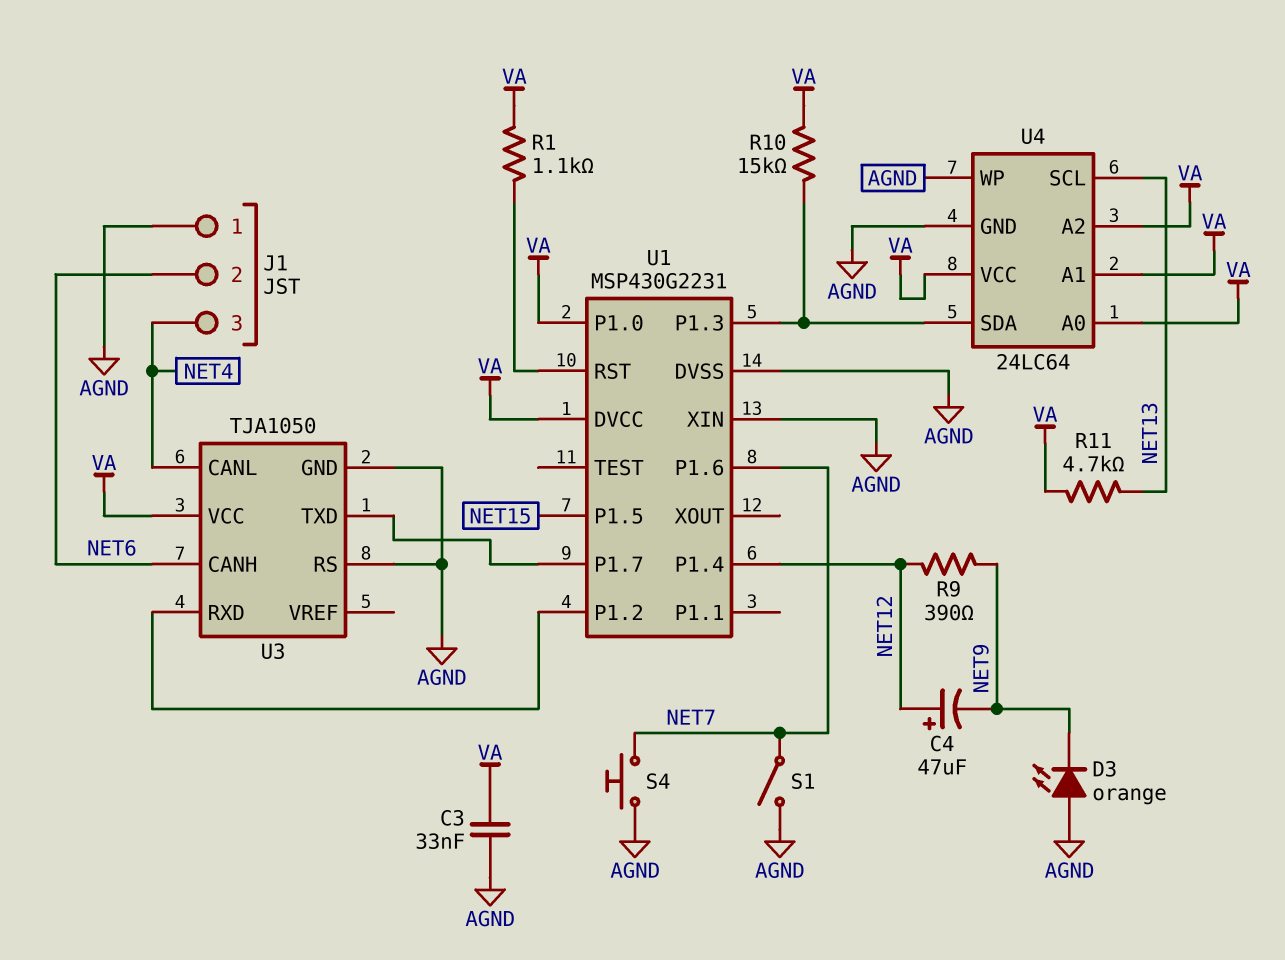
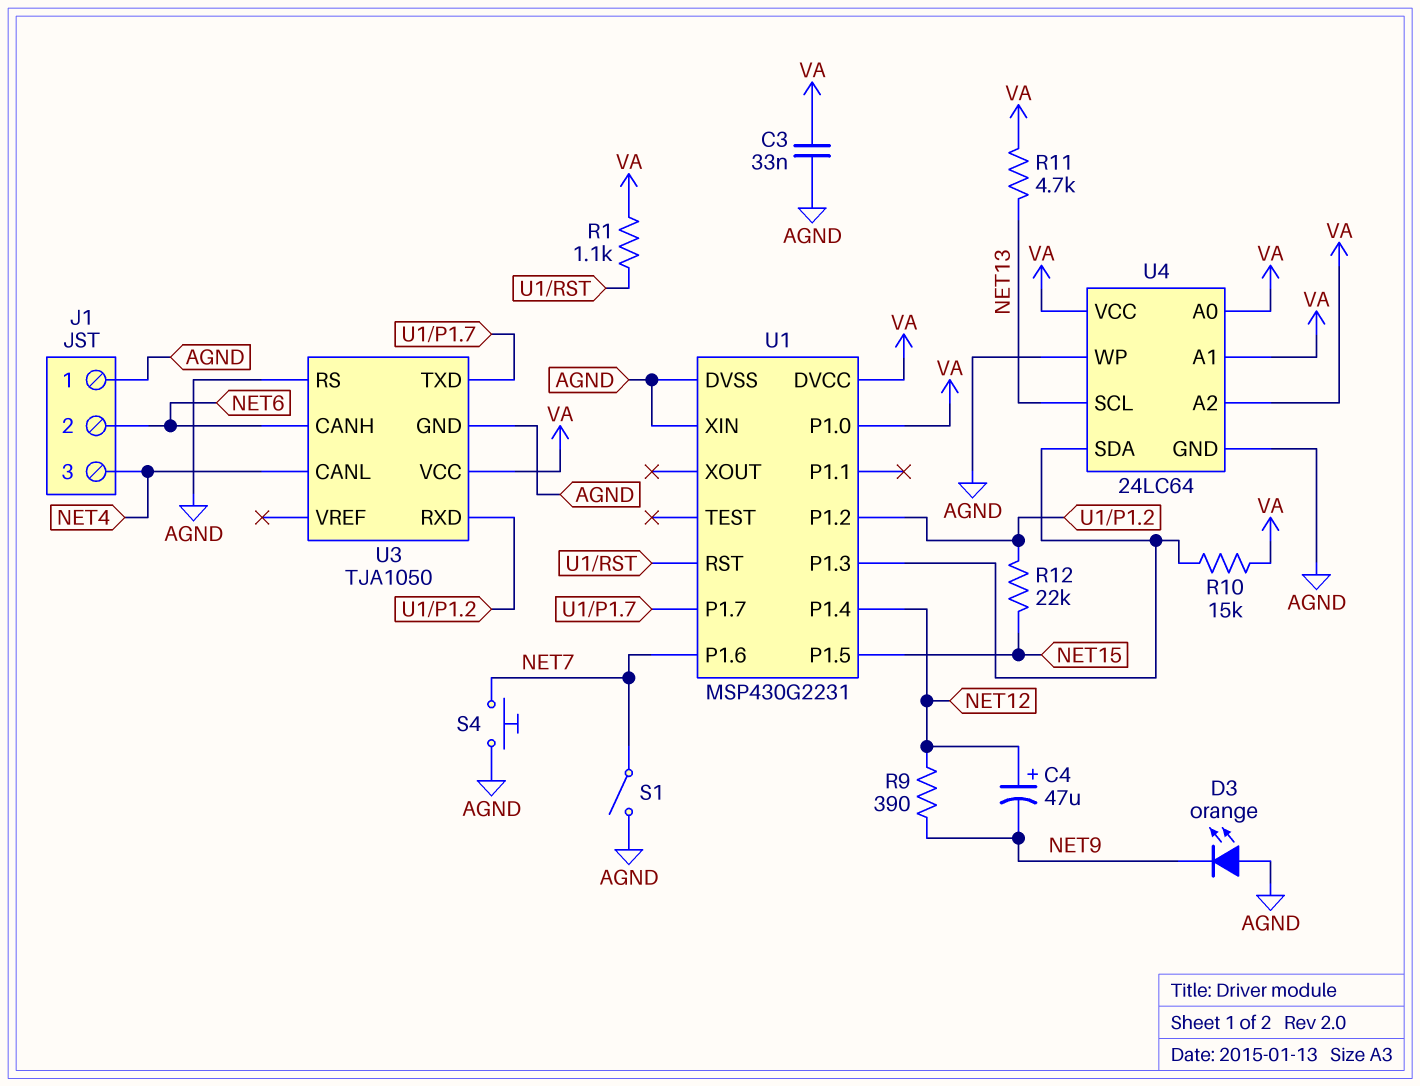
R12: none -> 22k (NET15, U1/P1.2)

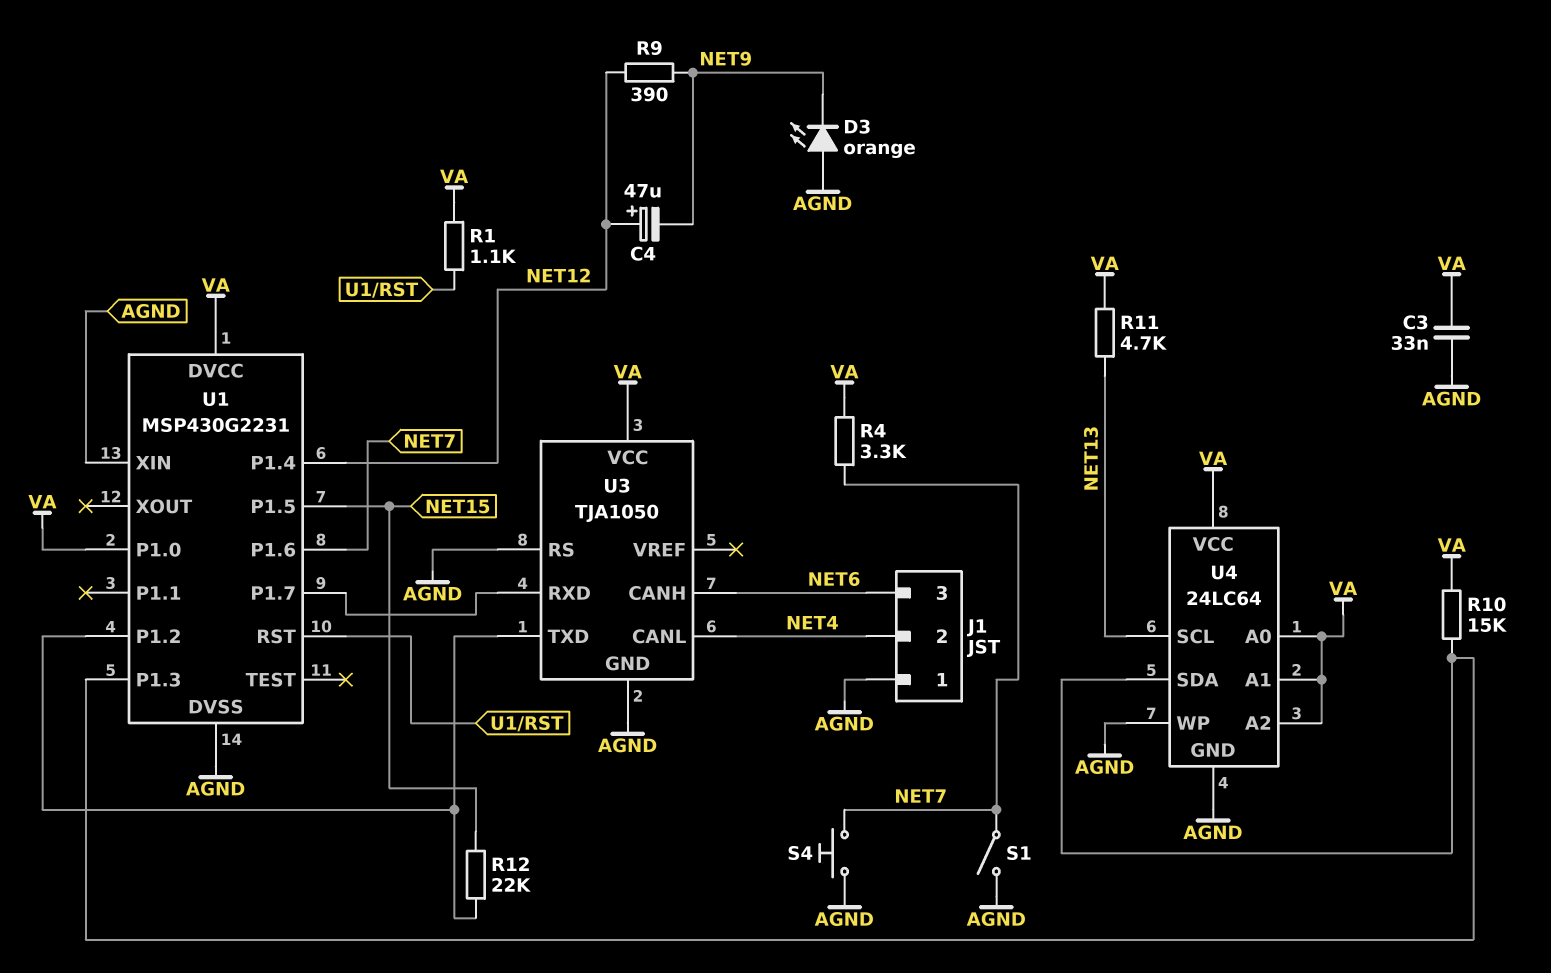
J1 pin 2: NET6 -> NET4
J1 pin 3: NET4 -> NET6
R4: none -> 3.3k (NET7, VA)
U3 pin RXD: U1/P1.2 -> U1/P1.7
U3 pin TXD: U1/P1.7 -> U1/P1.2

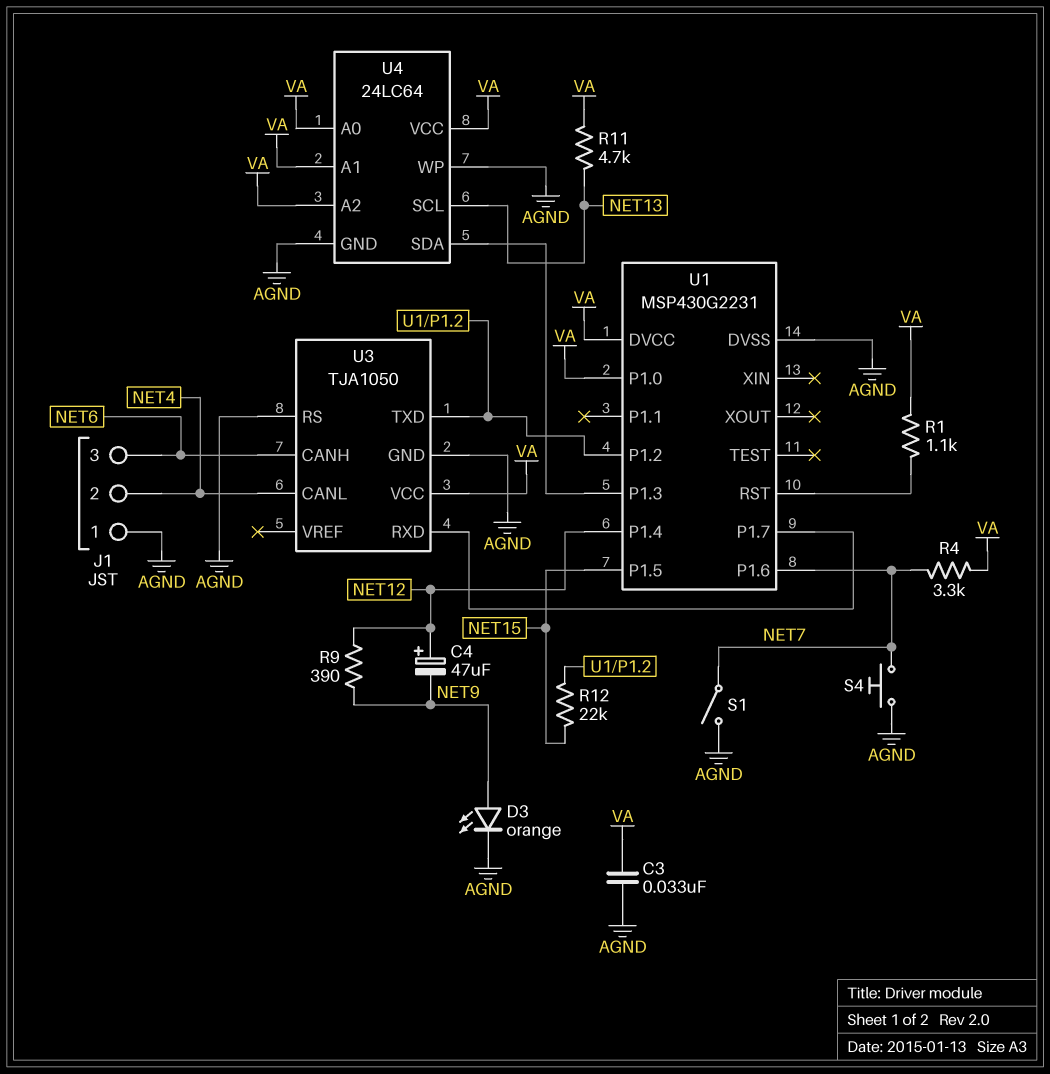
D3: LED orange (A AGND, K NET9) -> LED orange (A NET9, K AGND)
R10: 15k (U1/P1.3, VA) -> none
U1 pin XIN: AGND -> none

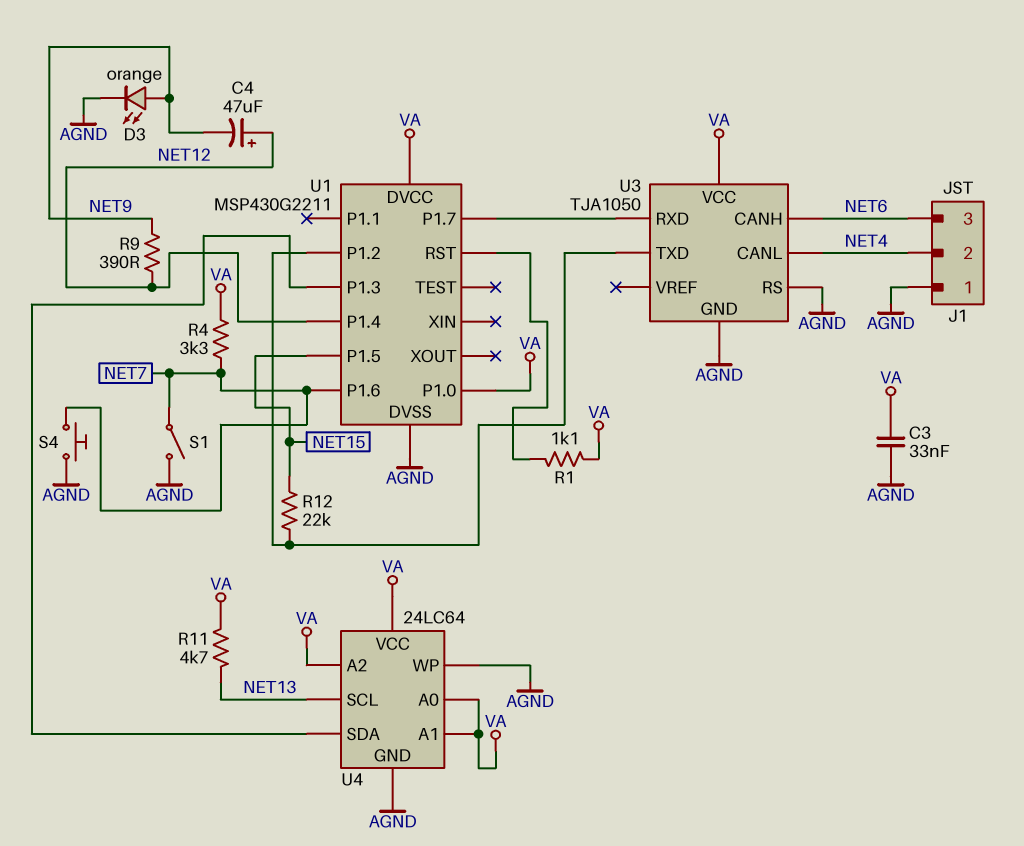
U1: MSP430G2231 -> MSP430G2211

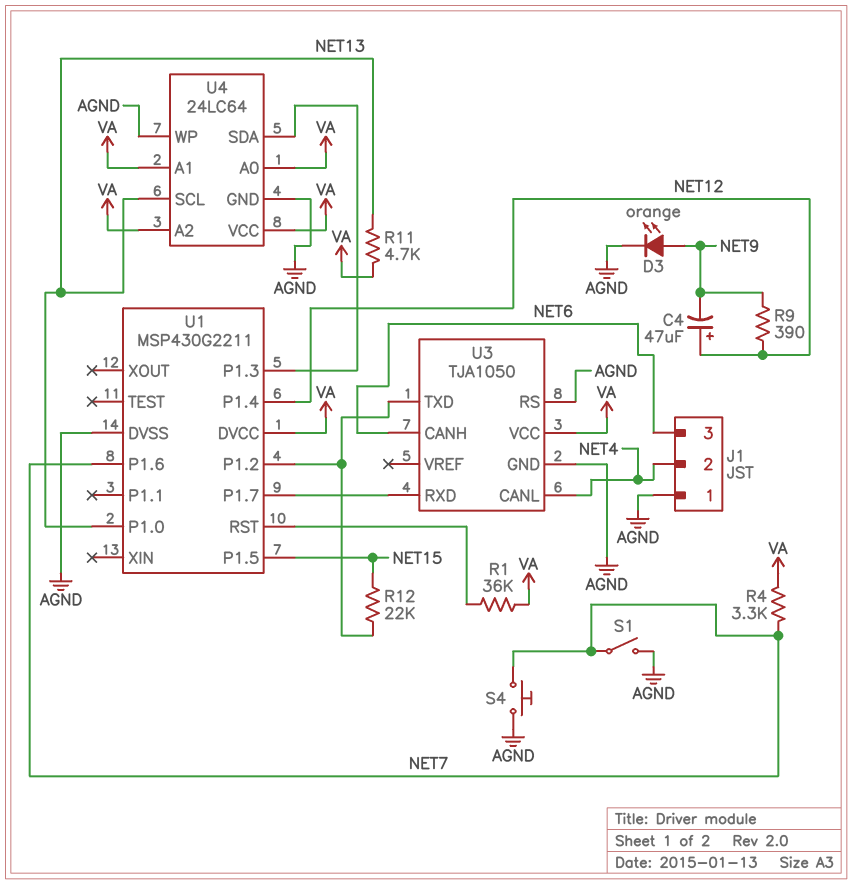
C3: 33nF (AGND, VA) -> none
R1: 1.1k (U1/RST, VA) -> 36k (U1/RST, VA)
U1 pin P1.0: VA -> NET13

